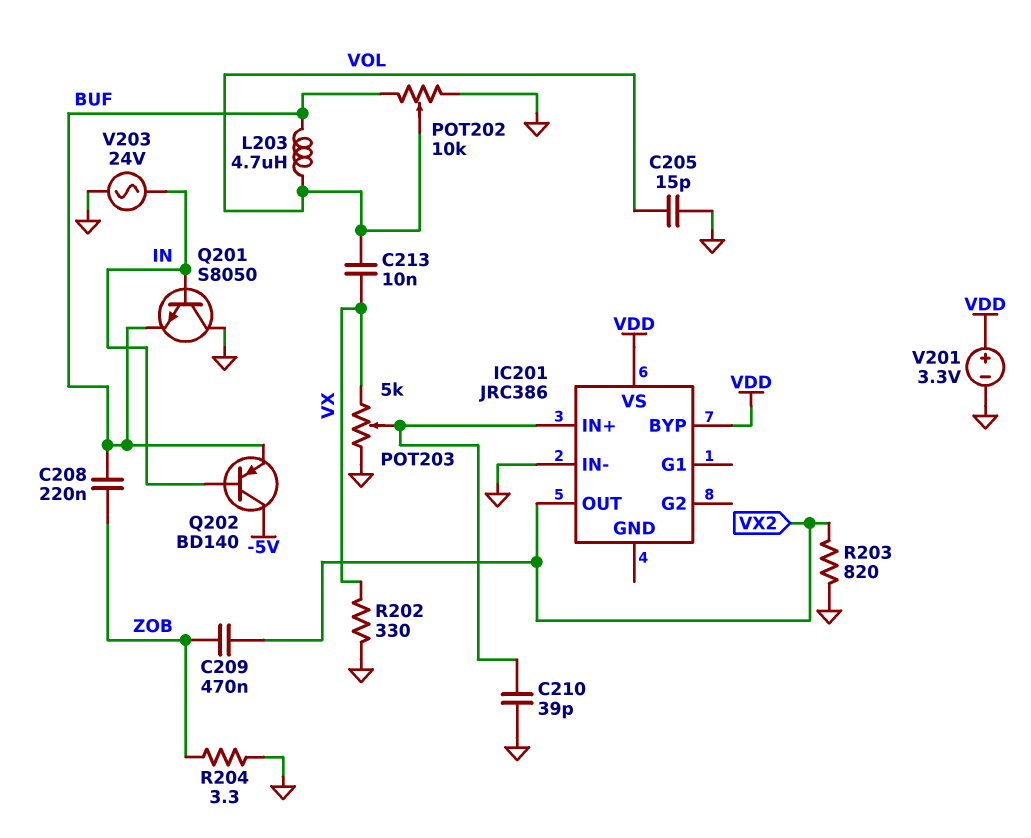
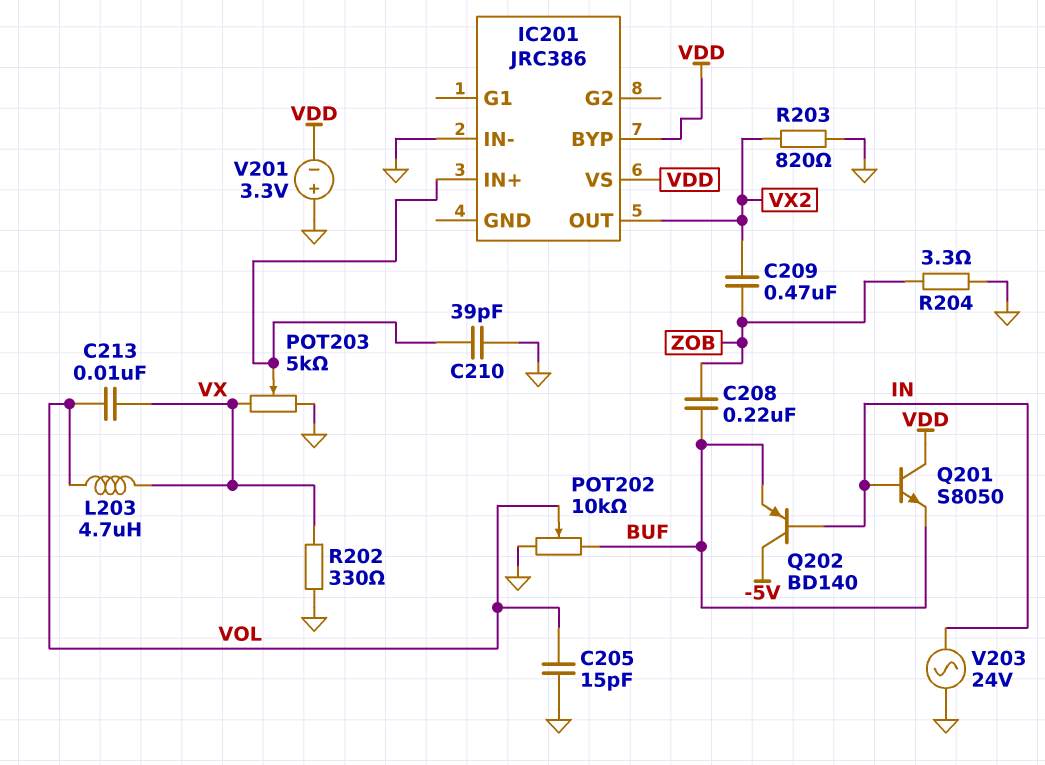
L203: 4.7uH (BUF, VOL) -> 4.7uH (VOL, VX)
Q201: NPN S8050 (B IN, C GND, E BUF) -> NPN S8050 (B IN, C VDD, E BUF)
V201: 3.3V (plus VDD, minus GND) -> 3.3V (plus GND, minus VDD)

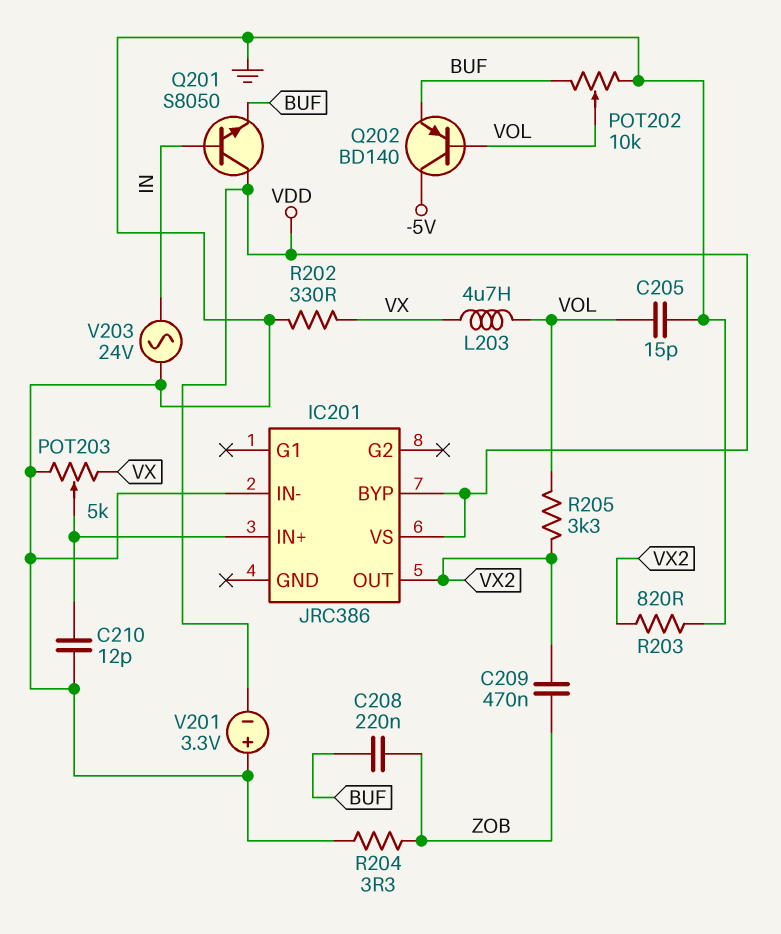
C210: 39pF (GND, IC201/IN+) -> 12pF (GND, IC201/IN+)
C213: 10nF (VOL, VX) -> none
Q202: PNP BD140 (B IN, C -5V, E BUF) -> PNP BD140 (B VOL, C -5V, E BUF)
R205: none -> 3.3k (VOL, VX2)

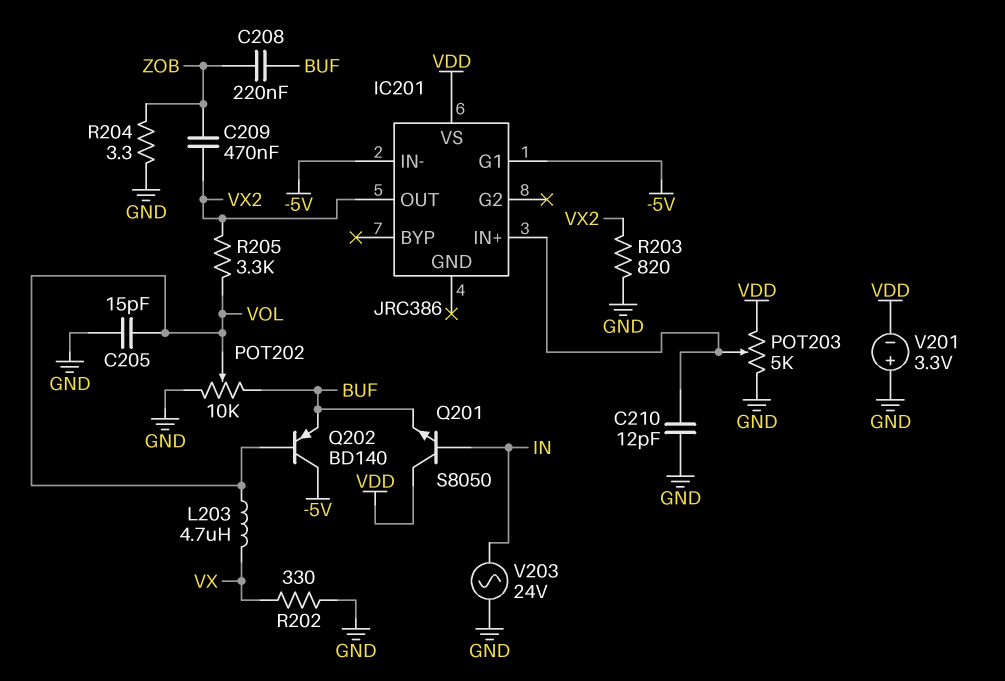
IC201 pin BYP: VDD -> none
IC201 pin G1: none -> -5V
IC201 pin IN-: GND -> -5V
POT203: 5k (GND, VX, wiper IC201/IN+) -> 5k (GND, VDD, wiper IC201/IN+)

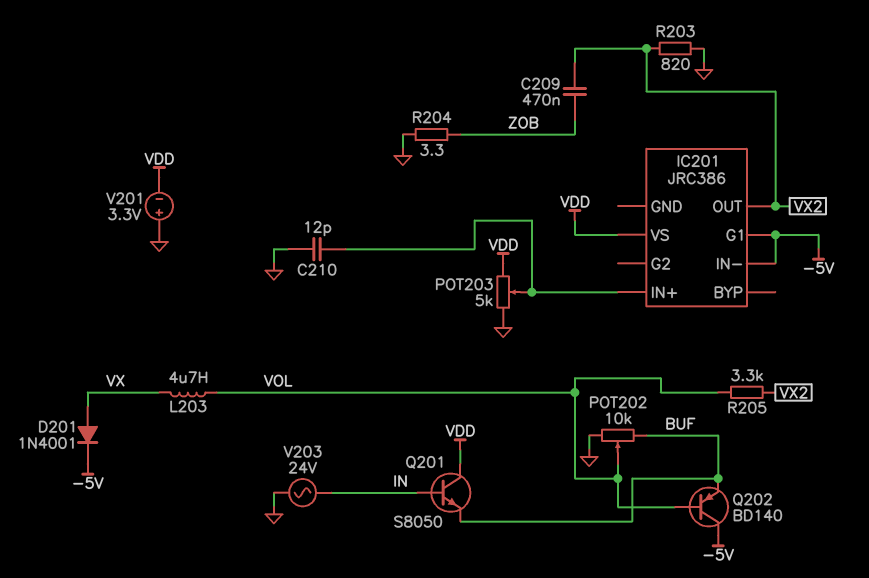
C205: 15pF (GND, VOL) -> none
C208: 220nF (BUF, ZOB) -> none
D201: none -> diode 1N4001 (A VX, K -5V)
R202: 330 (GND, VX) -> none

